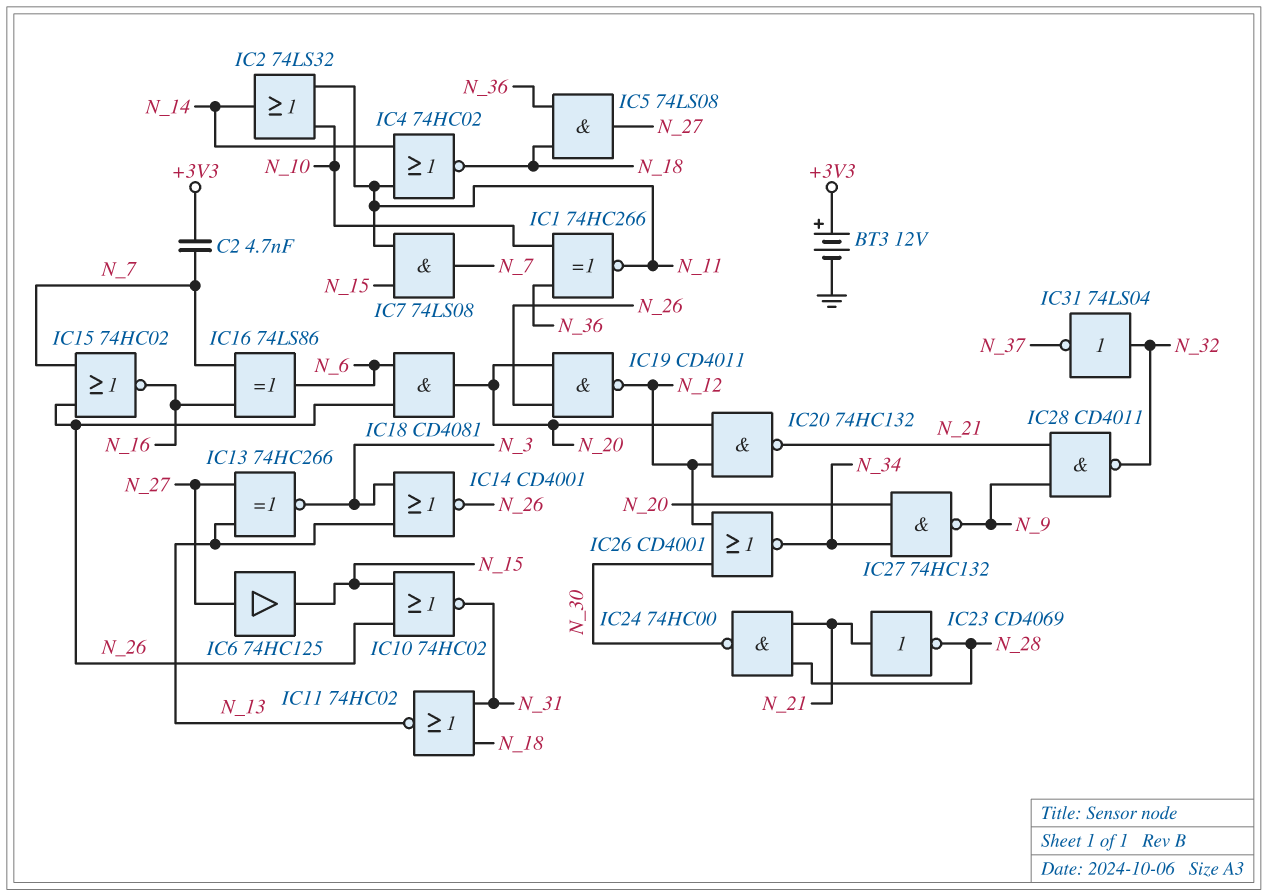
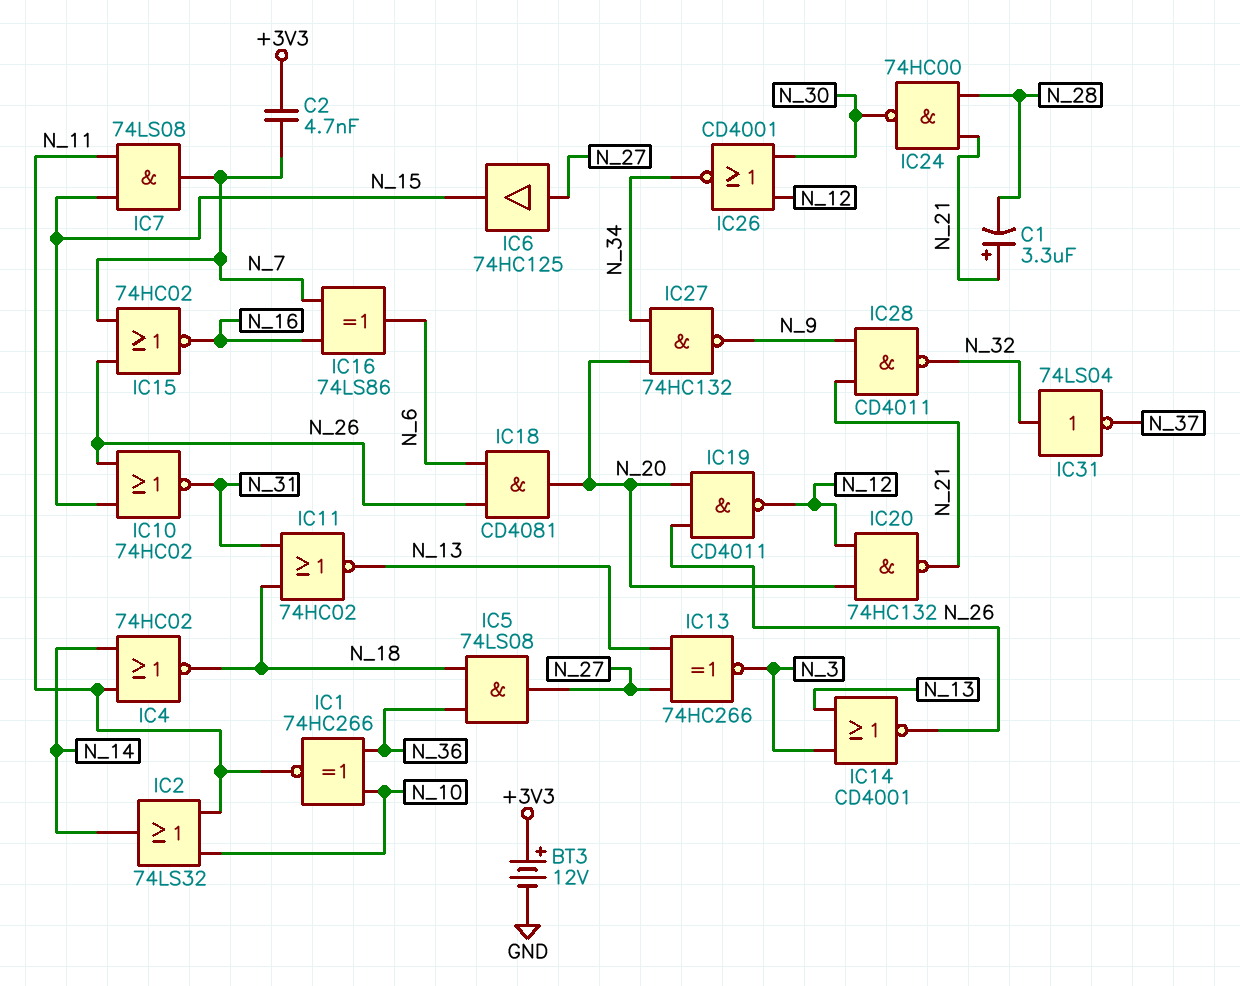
C1: none -> 3.3uF (plus N_21, minus N_28)
IC23: NOT CD4069 (in N_21, out N_28) -> none

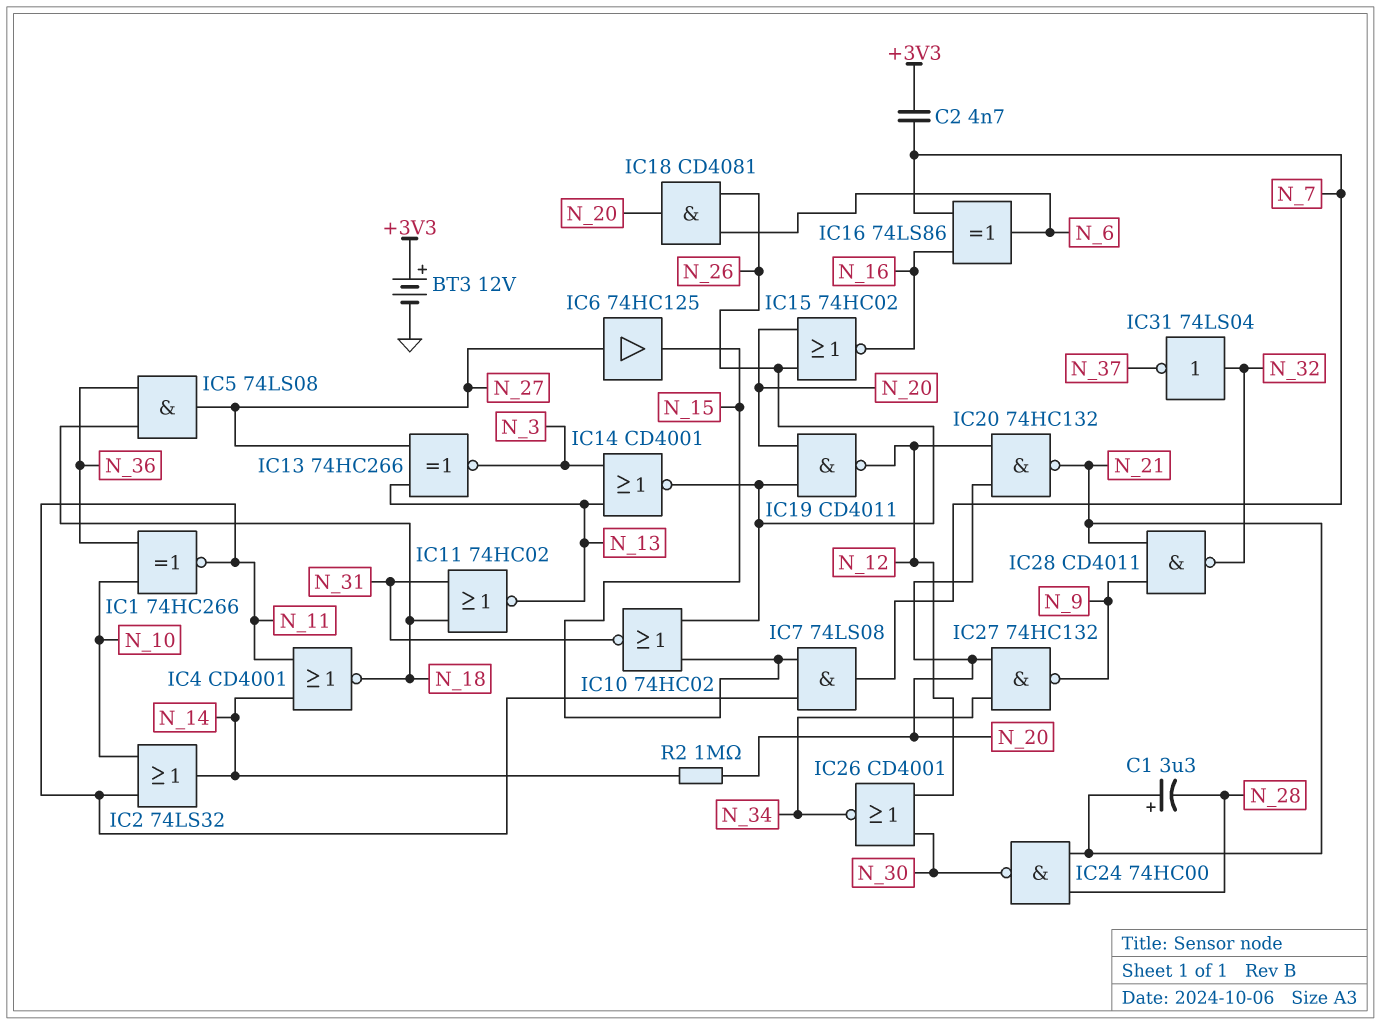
IC4: NOR 74HC02 (in N_11, in N_14, out N_18) -> NOR CD4001 (in N_11, in N_14, out N_18)
IC15: NOR 74HC02 (in N_7, in N_26, out N_16) -> NOR 74HC02 (in N_20, in N_26, out N_16)
R2: none -> 1M (N_14, N_20)

